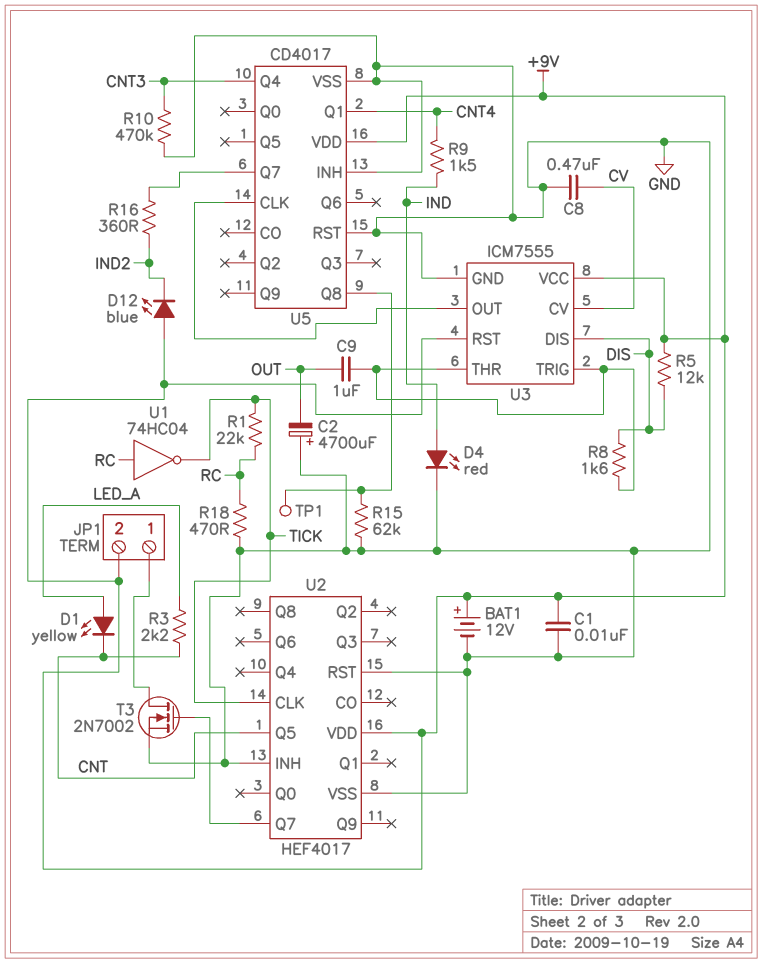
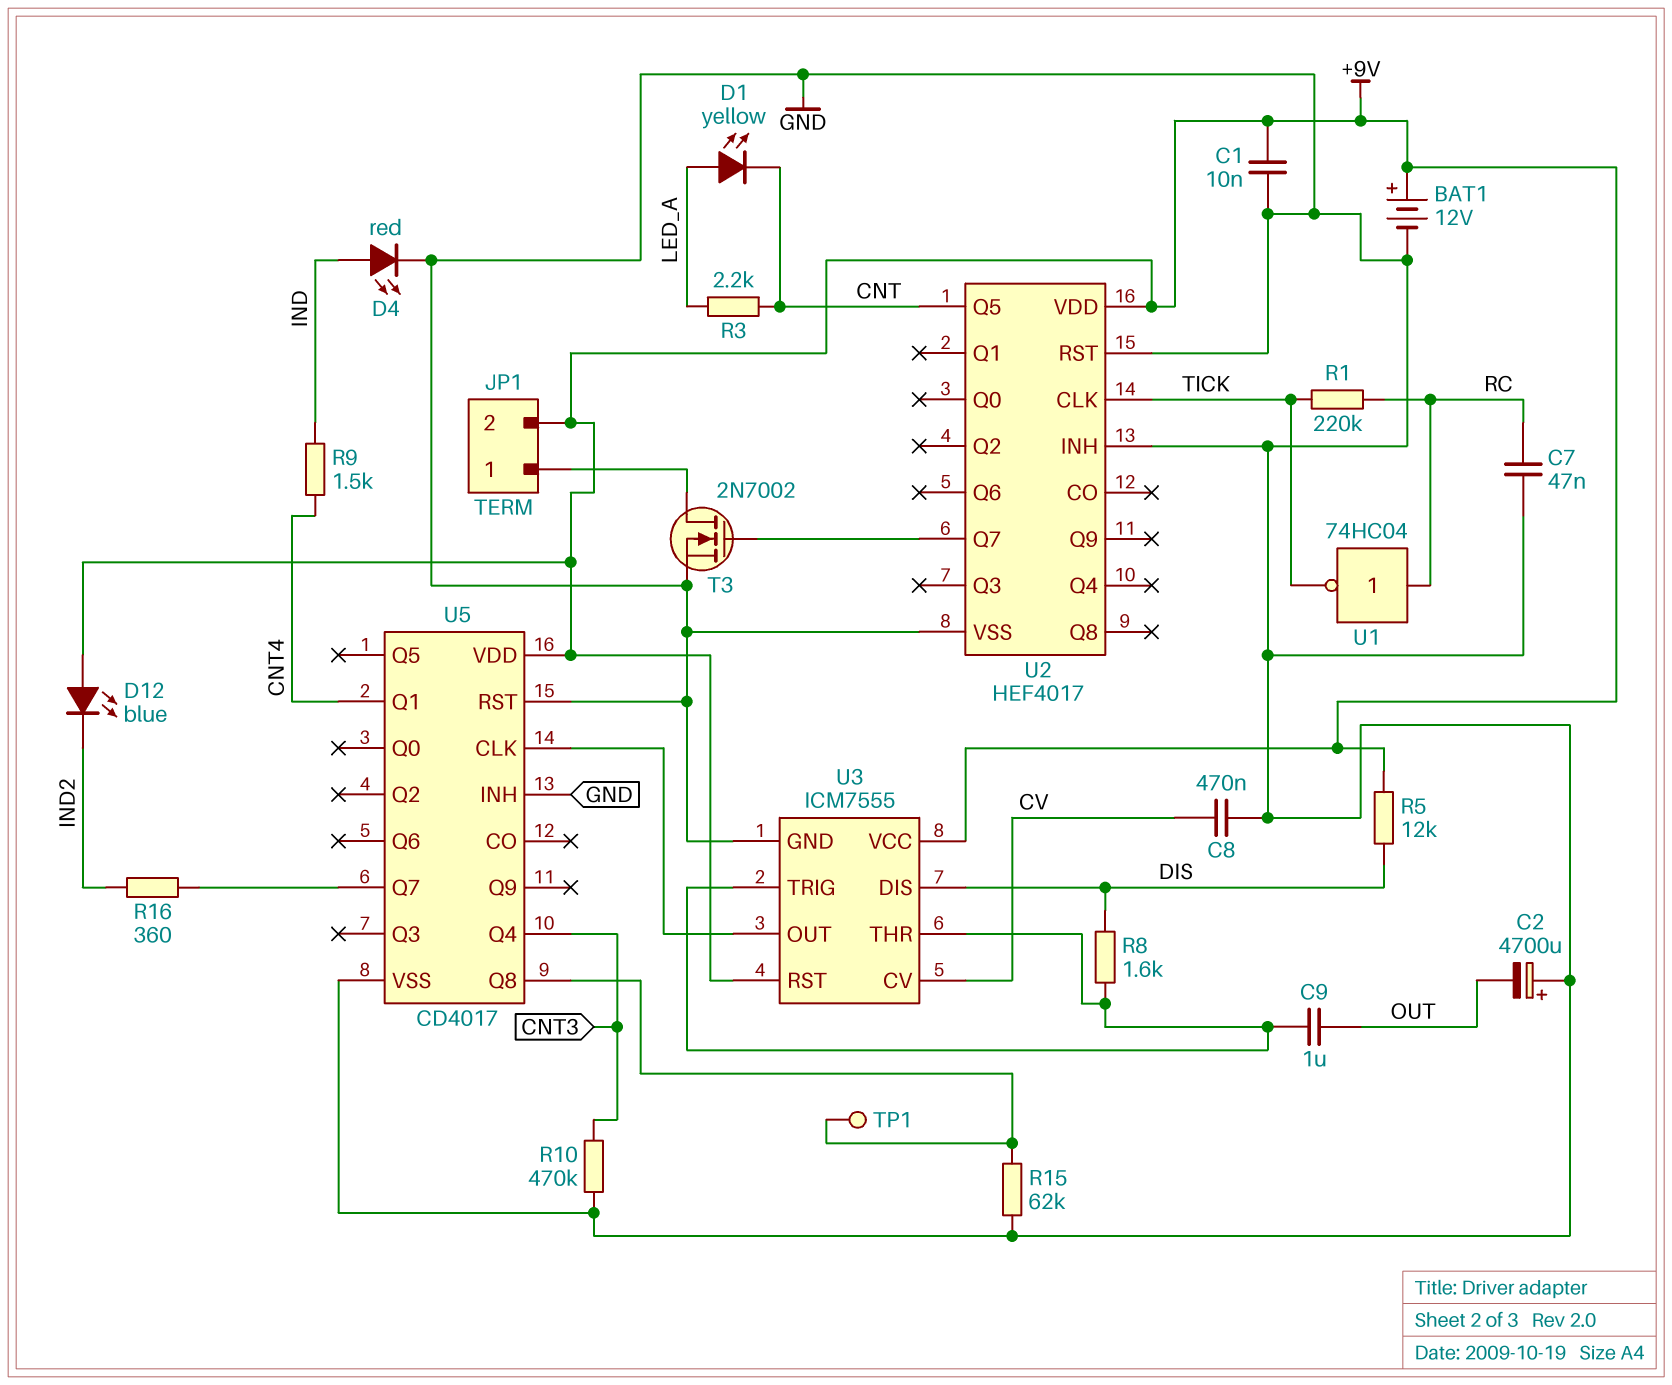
C7: none -> 47nF (GND, RC)
R1: 22k (RC, TICK) -> 220k (RC, TICK)
R18: 470 (GND, RC) -> none

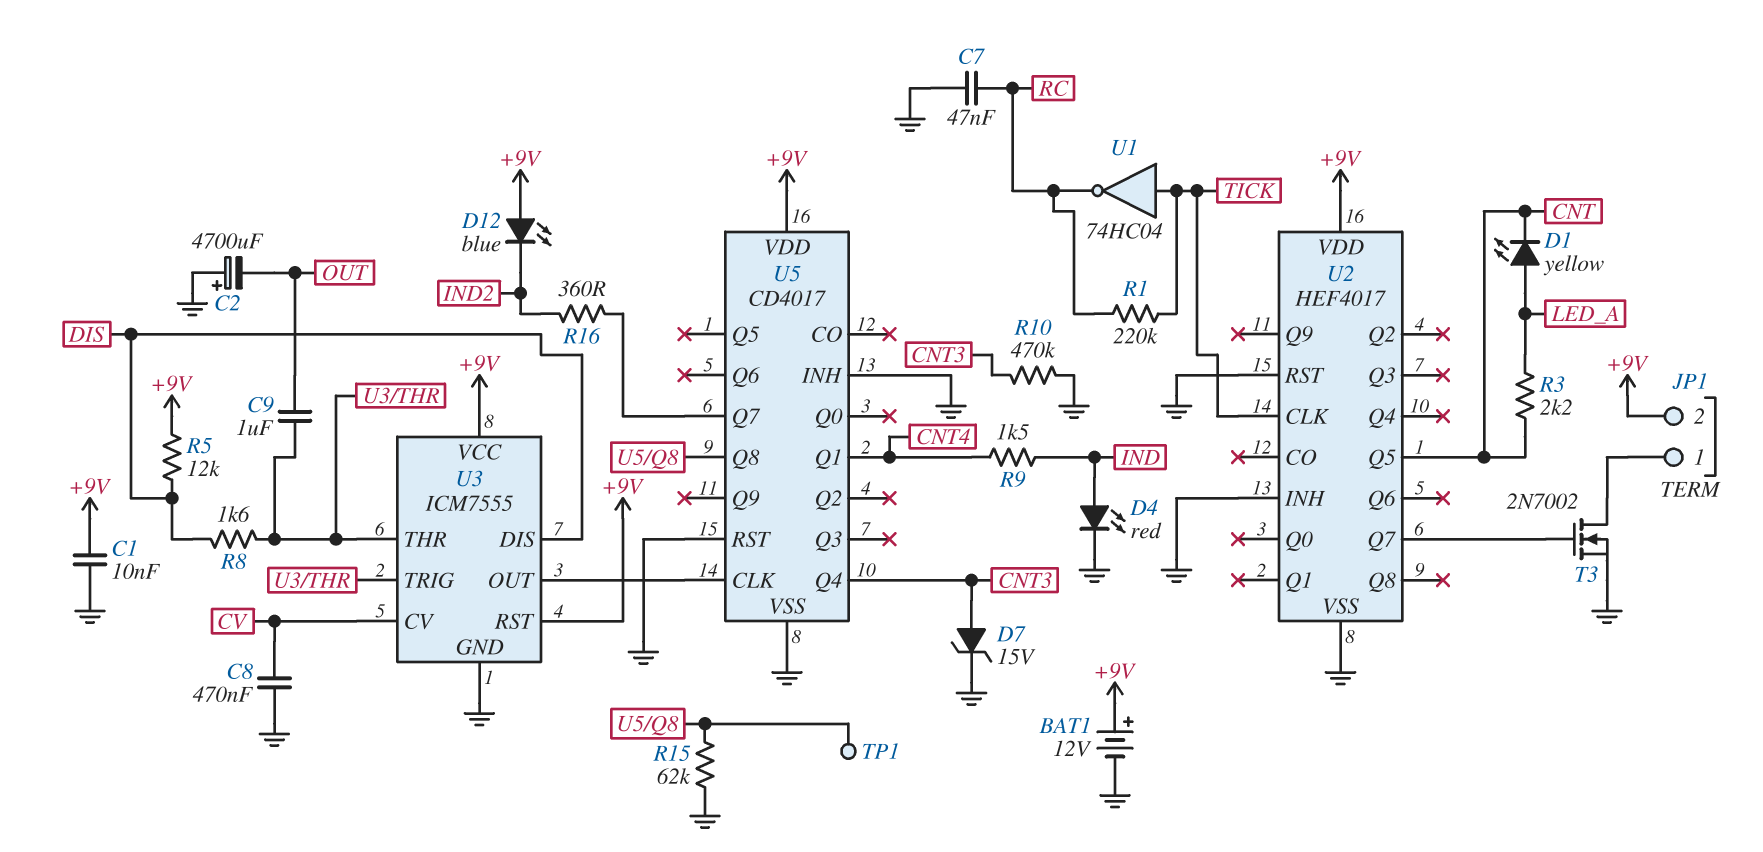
D7: none -> zener 15V (A CNT3, K GND)
U1: NOT 74HC04 (in RC, out TICK) -> NOT 74HC04 (in TICK, out RC)

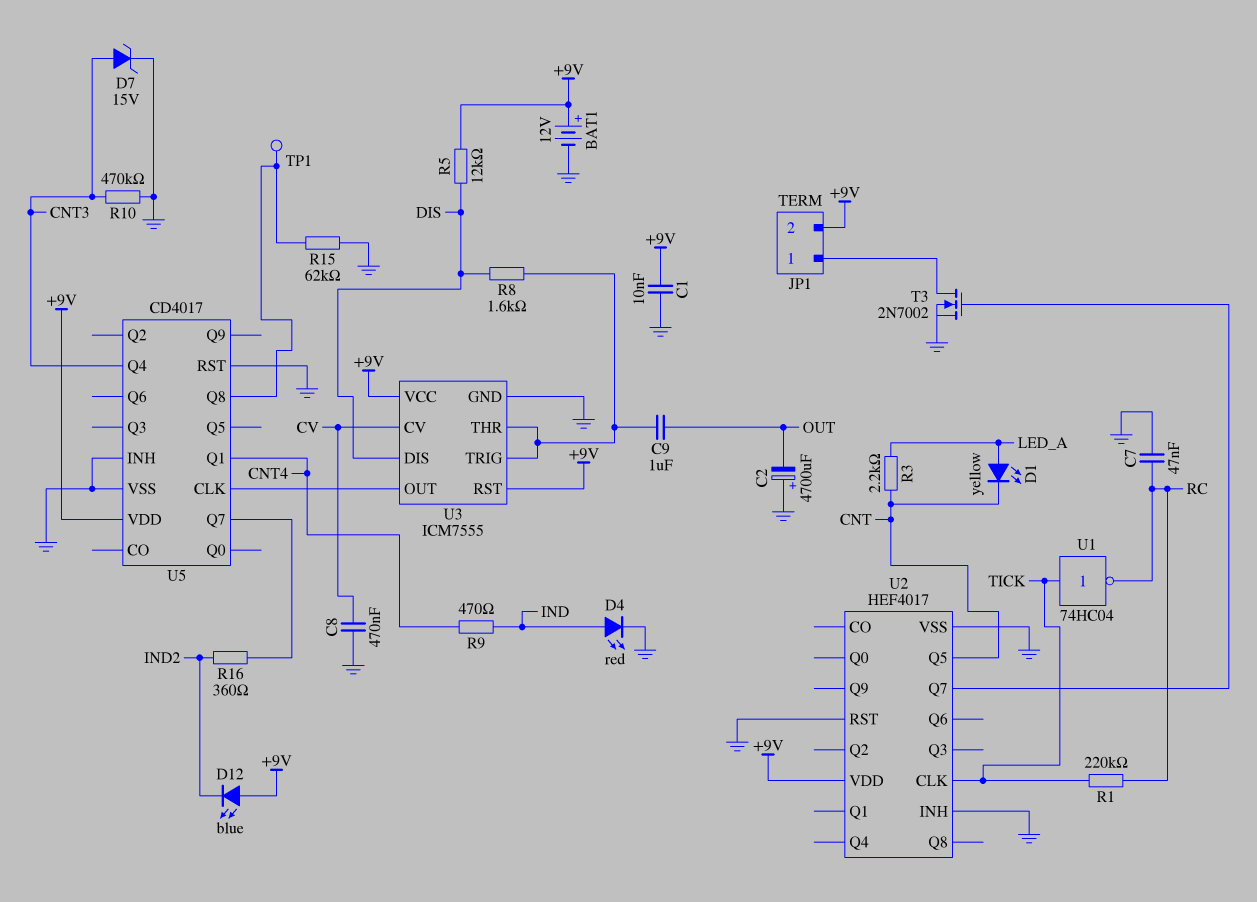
R9: 1.5k (CNT4, IND) -> 470 (CNT4, IND)

